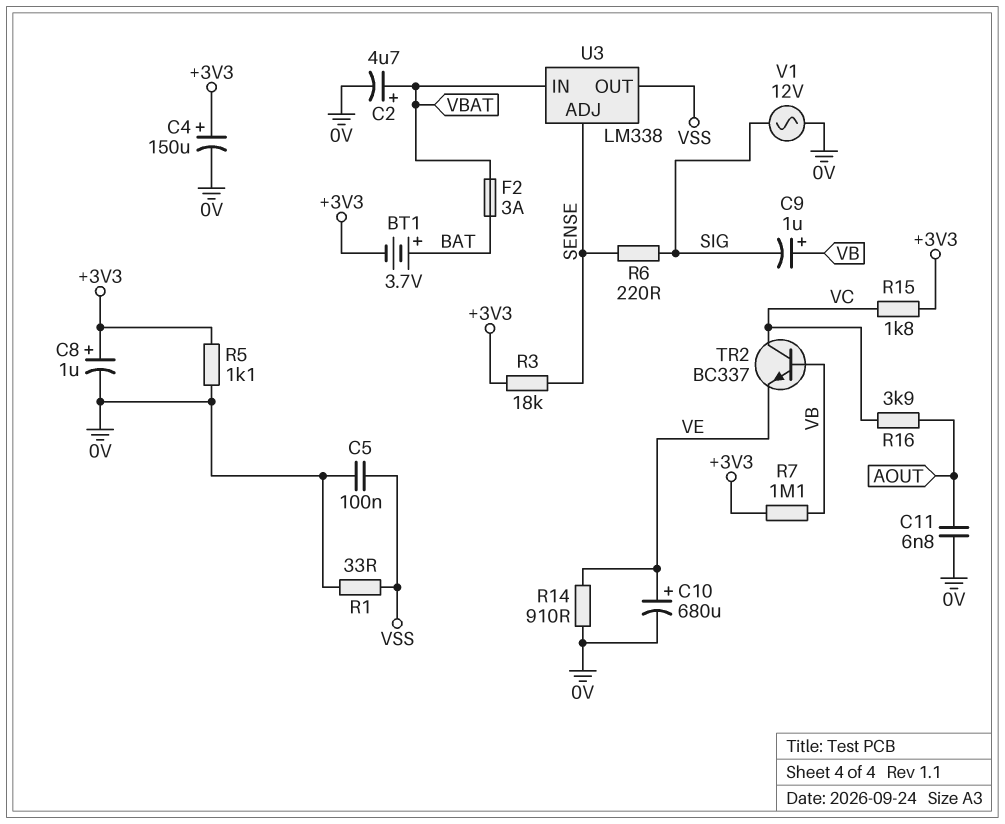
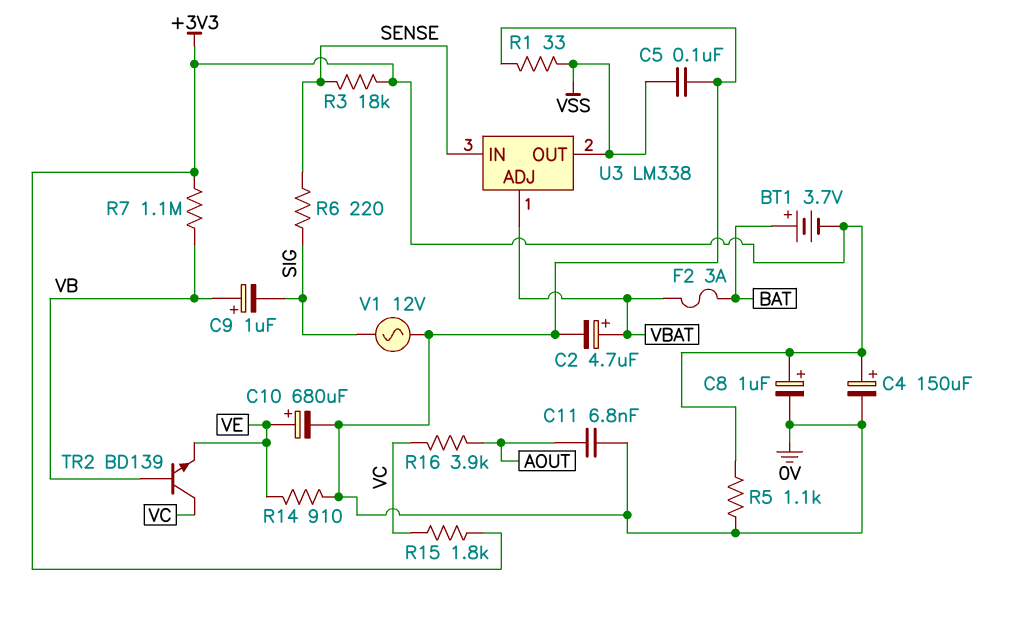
TR2: NPN BC337 (B VB, C VC, E VE) -> NPN BD139 (B VB, C VC, E VE)
U3 pin ADJ: SENSE -> VBAT
U3 pin IN: VBAT -> SENSE

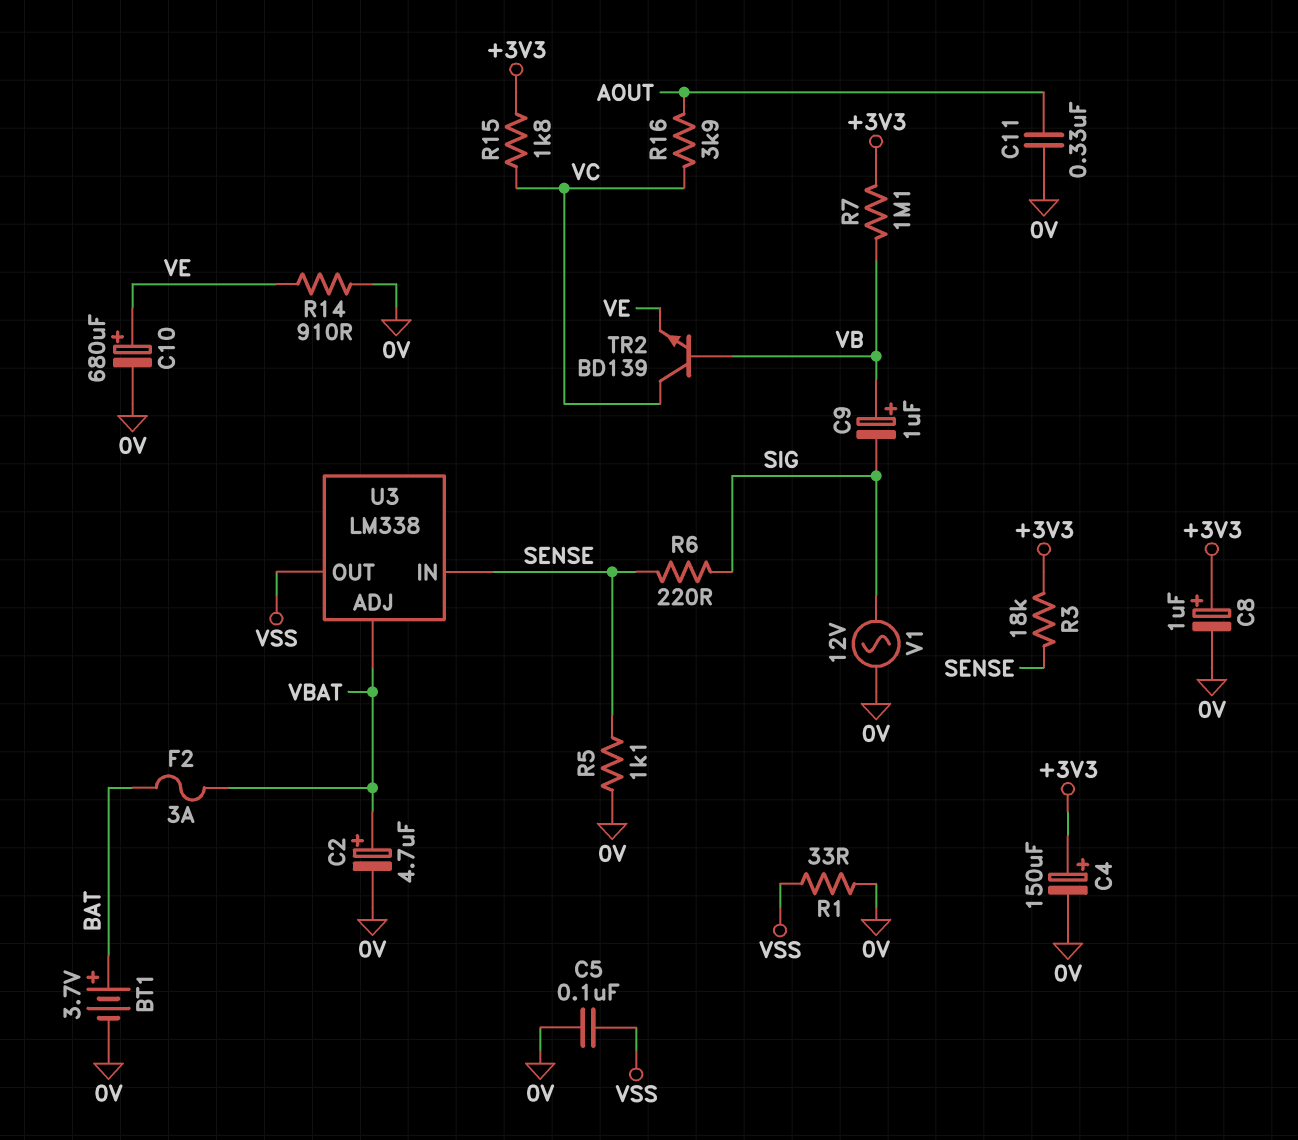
BT1: 3.7V (plus BAT, minus +3V3) -> 3.7V (plus BAT, minus 0V)
C11: 6.8nF (0V, AOUT) -> 330nF (0V, AOUT)
R5: 1.1k (+3V3, 0V) -> 1.1k (0V, SENSE)

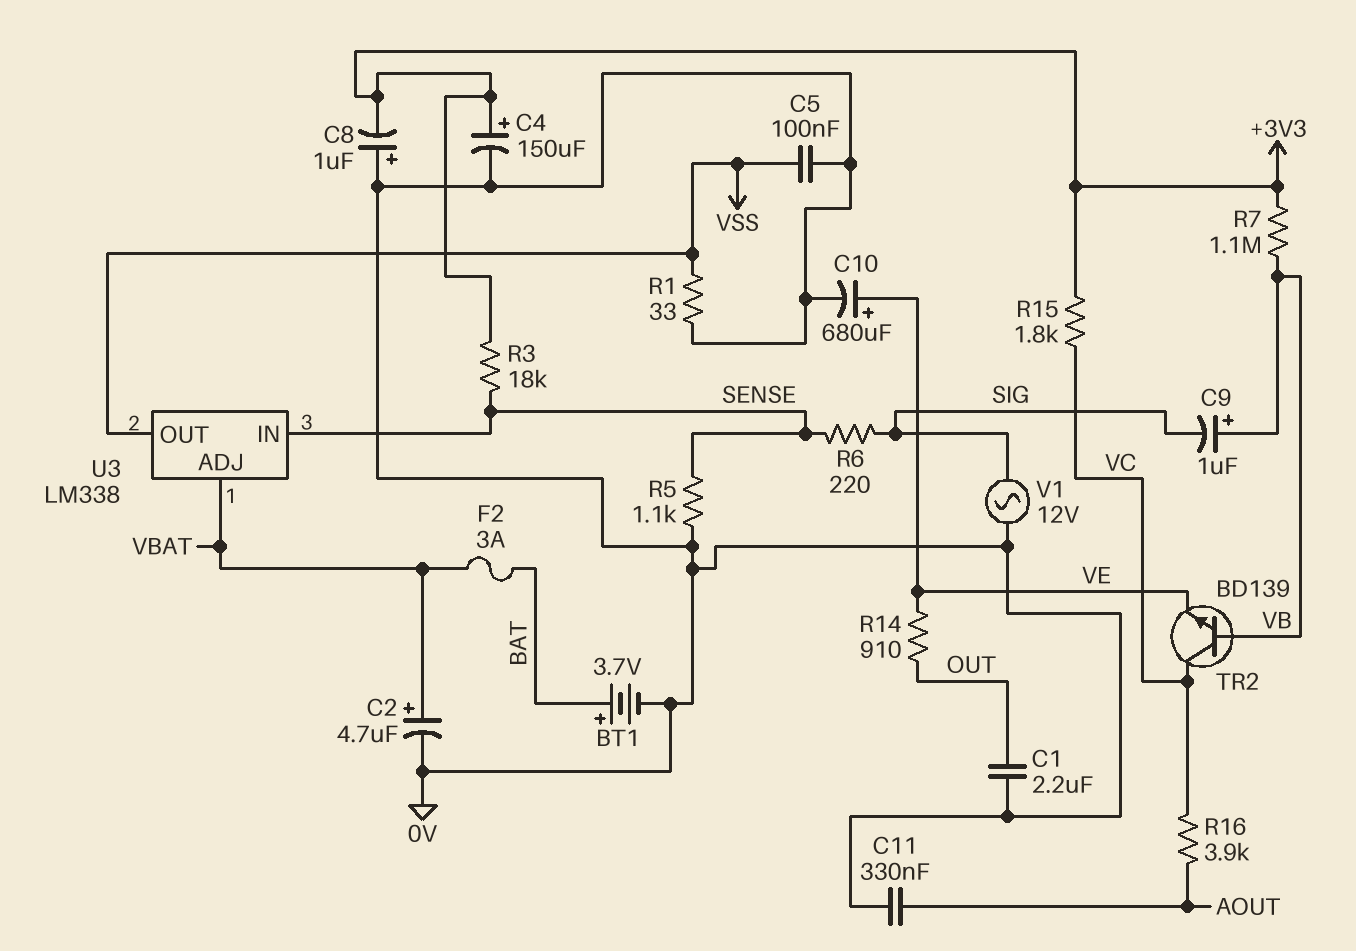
C1: none -> 2.2uF (0V, OUT)
C8: 1uF (plus +3V3, minus 0V) -> 1uF (plus 0V, minus +3V3)
R14: 910 (0V, VE) -> 910 (OUT, VE)

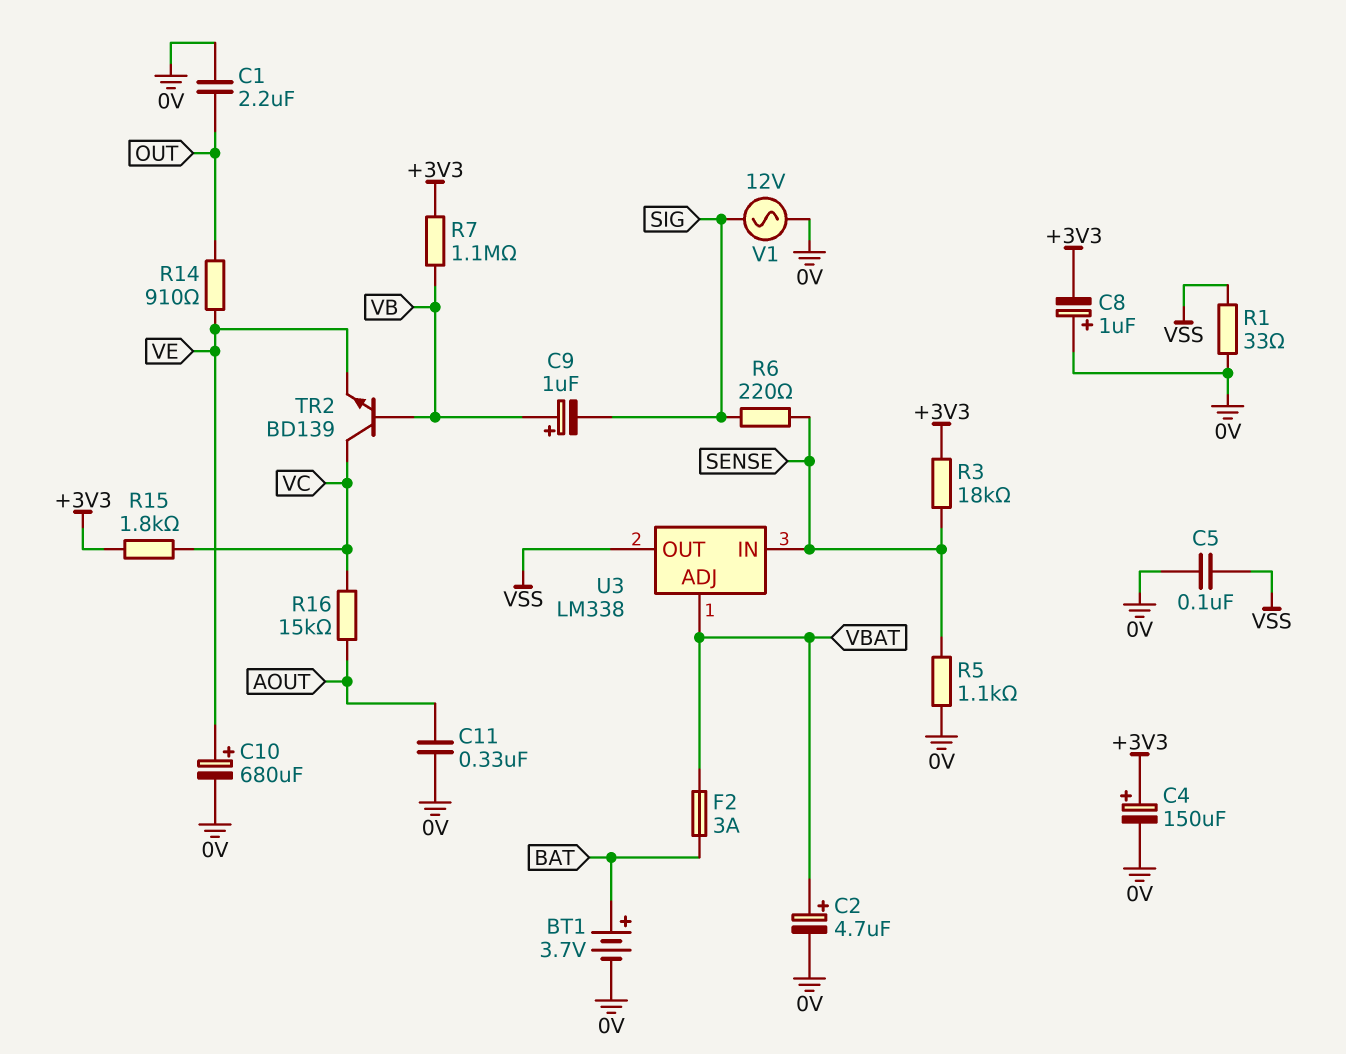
R16: 3.9k (AOUT, VC) -> 15k (AOUT, VC)

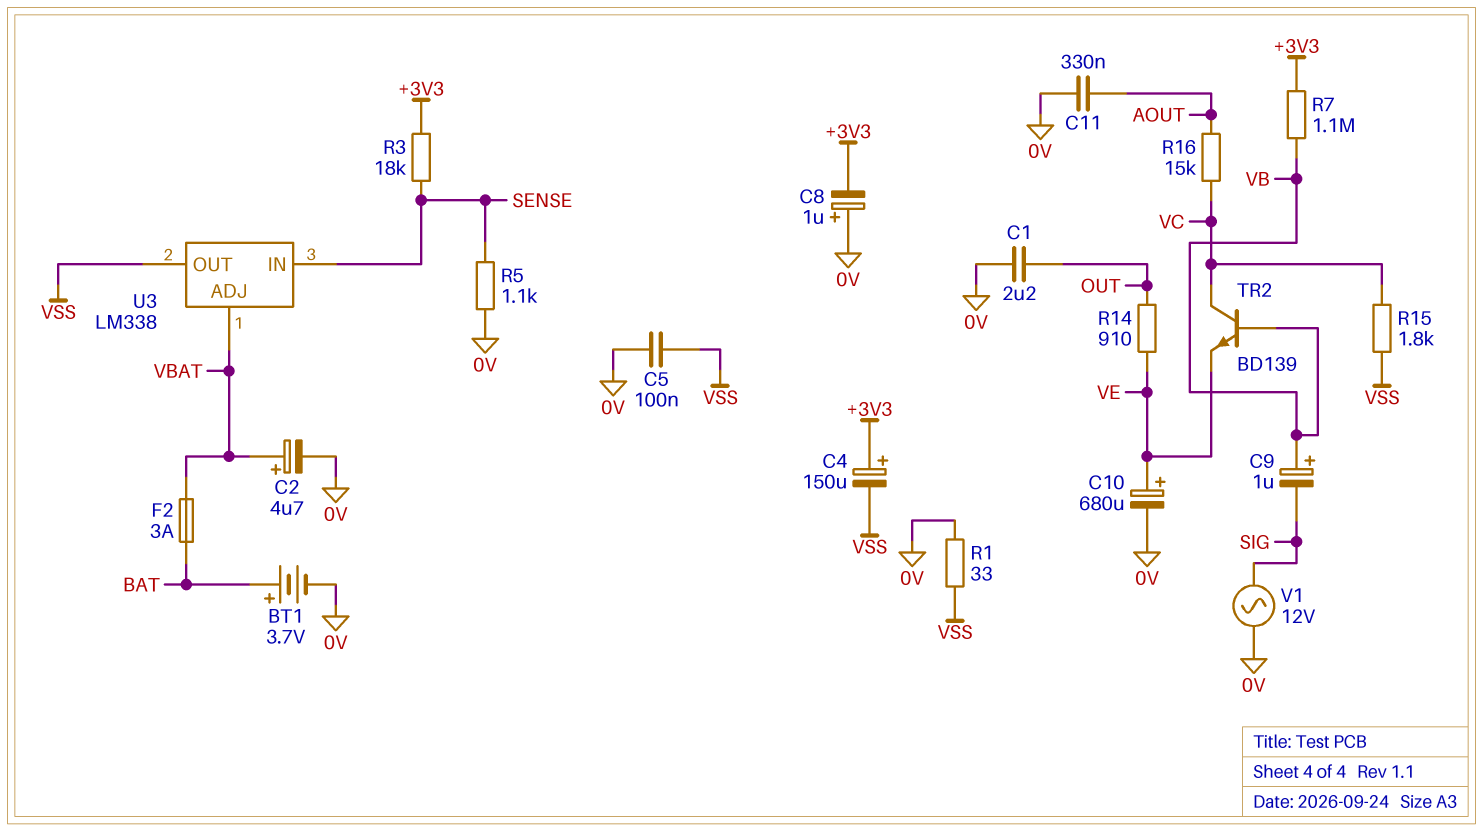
C4: 150uF (plus +3V3, minus 0V) -> 150uF (plus +3V3, minus VSS)
R6: 220 (SENSE, SIG) -> none
R15: 1.8k (+3V3, VC) -> 1.8k (VC, VSS)

